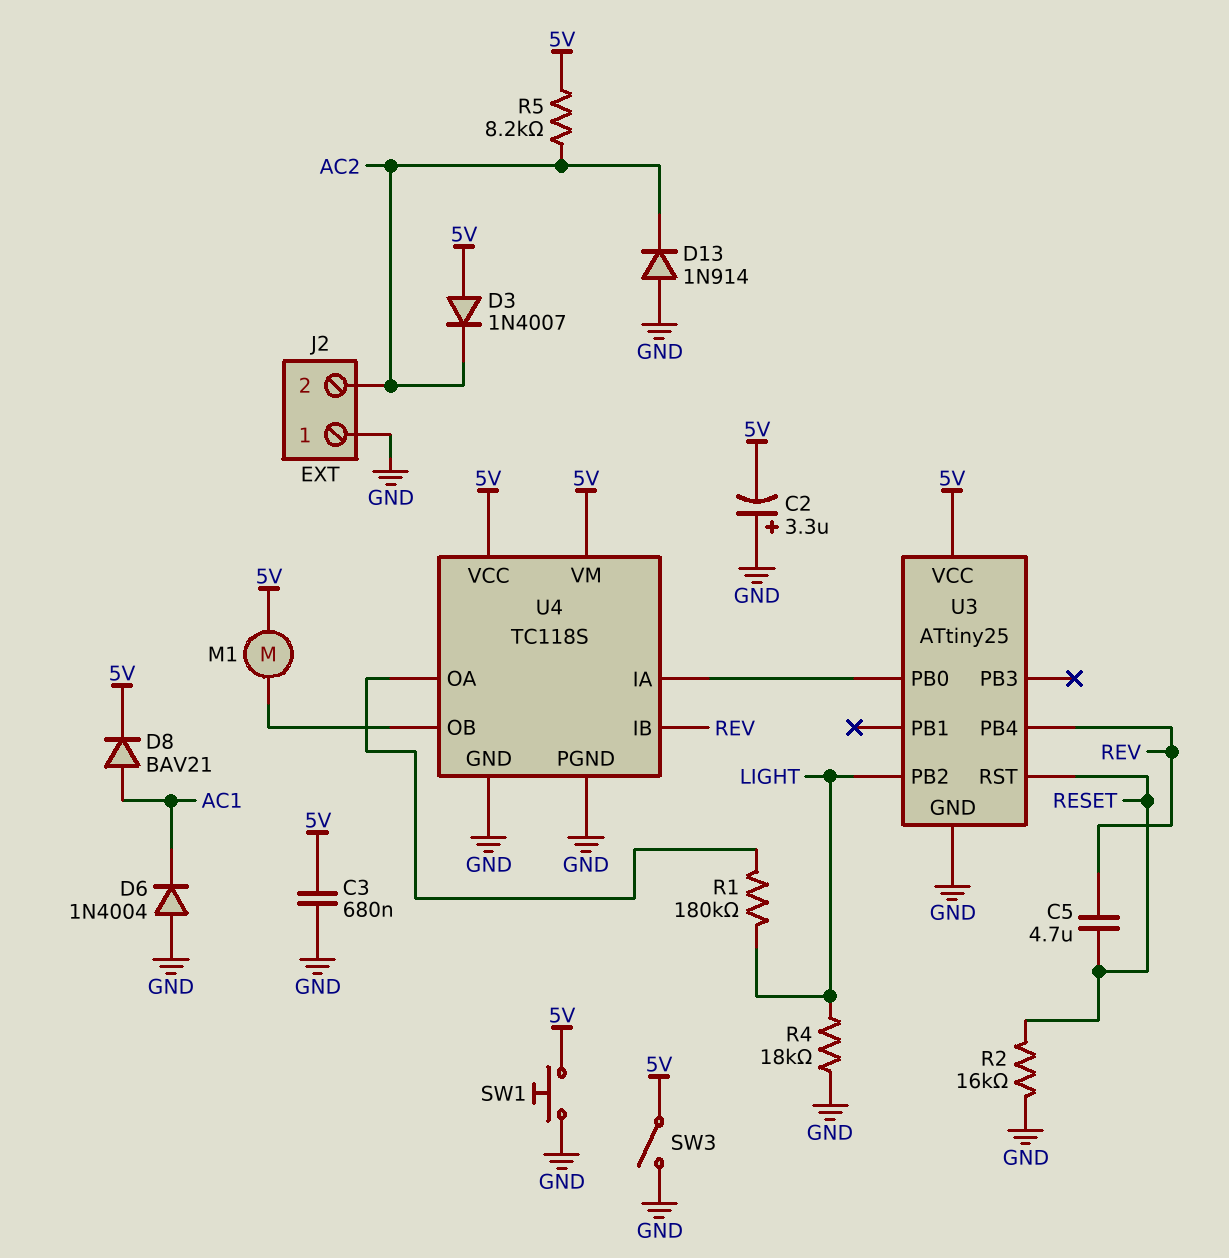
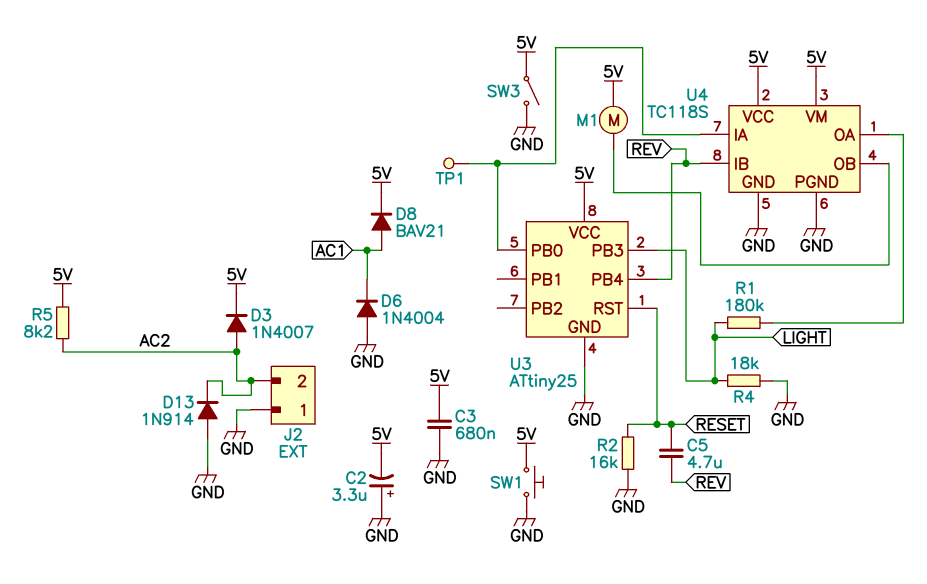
D3: diode 1N4007 (A 5V, K AC2) -> diode 1N4007 (A AC2, K 5V)
TP1: none -> test point (U3/PB0)
U3 pin PB2: LIGHT -> none
U3 pin PB3: none -> LIGHT

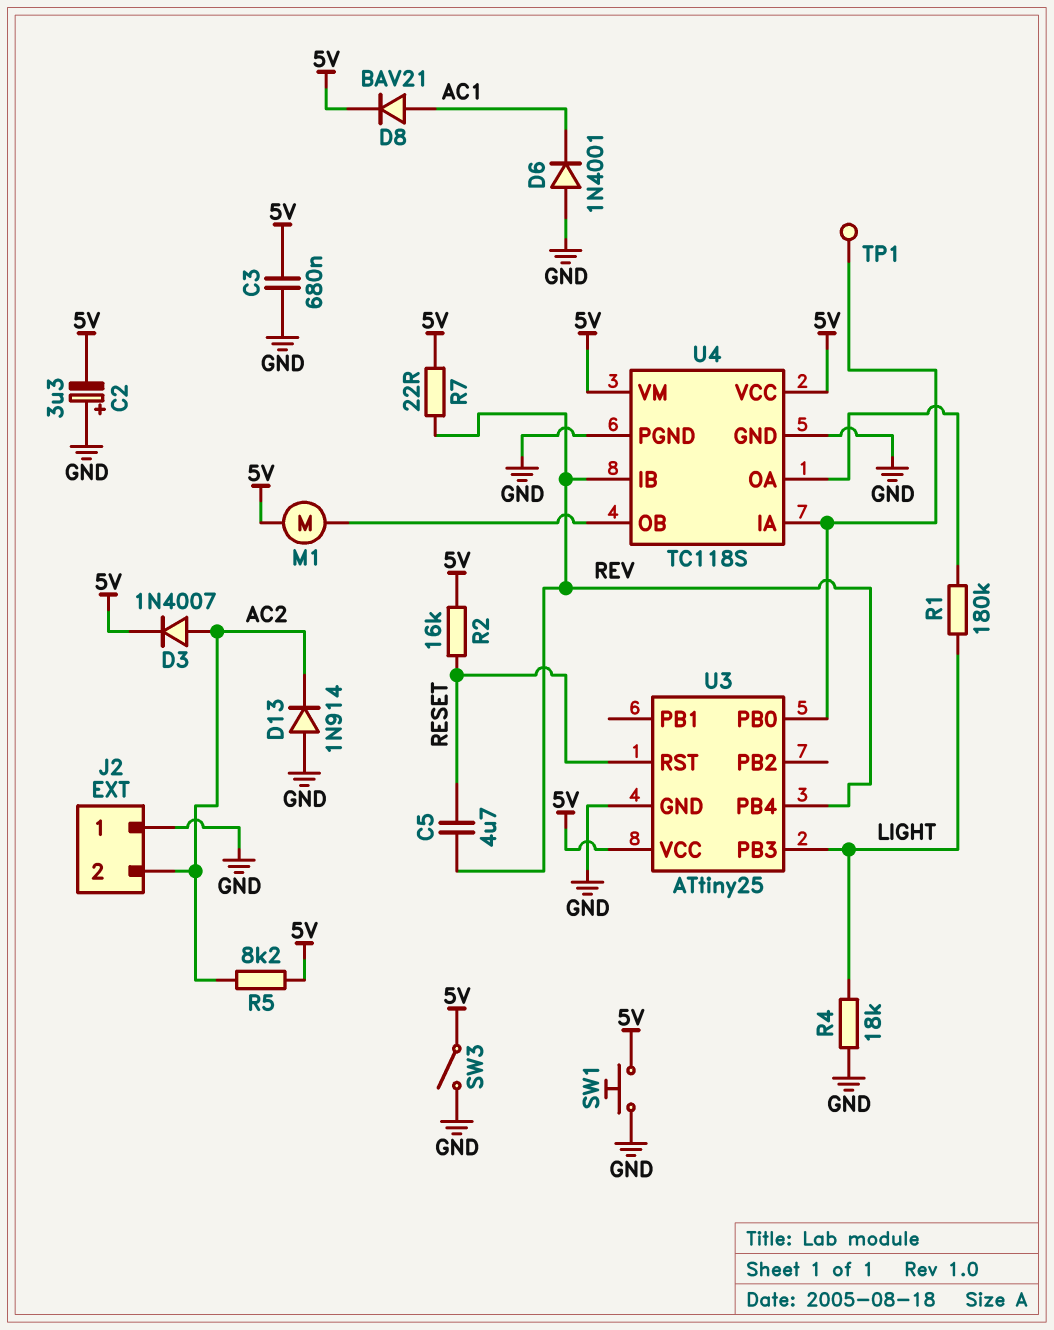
D6: diode 1N4004 (A GND, K AC1) -> diode 1N4001 (A GND, K AC1)
R2: 16k (GND, RESET) -> 16k (5V, RESET)
R7: none -> 22 (5V, REV)

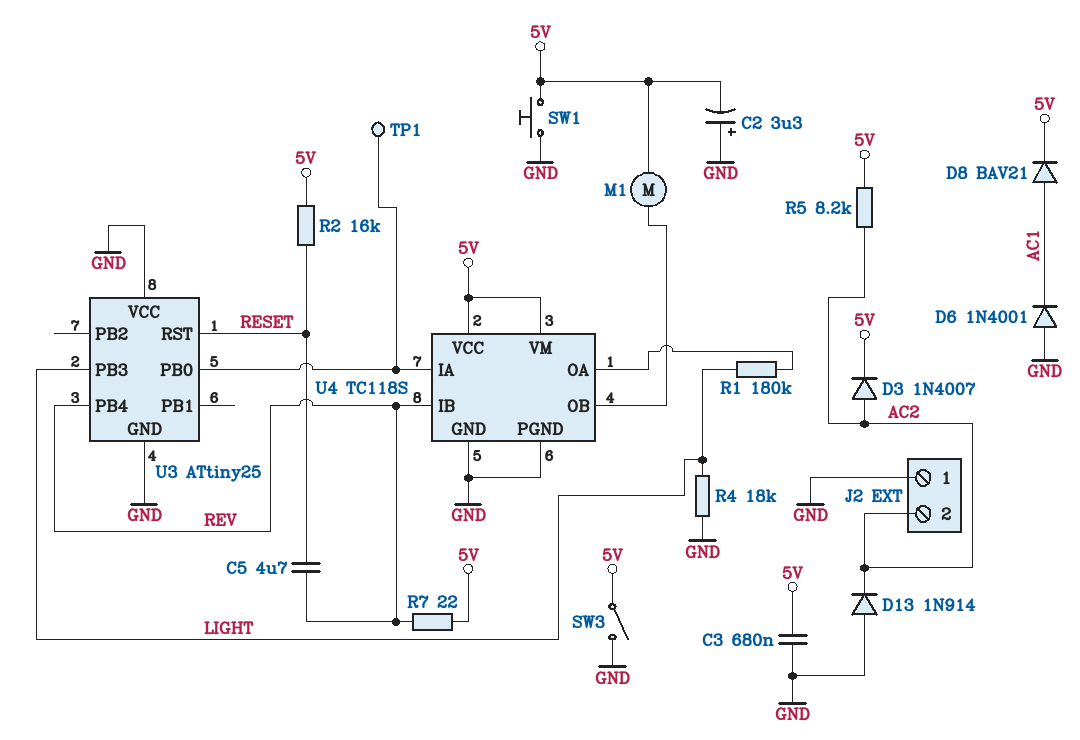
U3 pin VCC: 5V -> GND

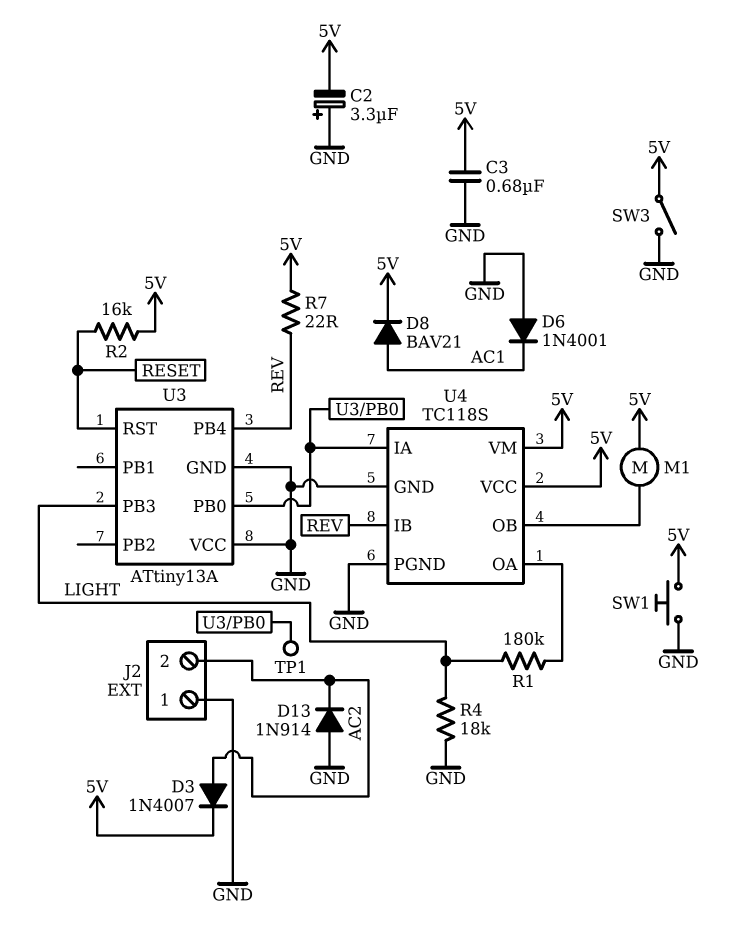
C5: 4.7uF (RESET, REV) -> none
R5: 8.2k (5V, AC2) -> none
U3: ATtiny25 -> ATtiny13A

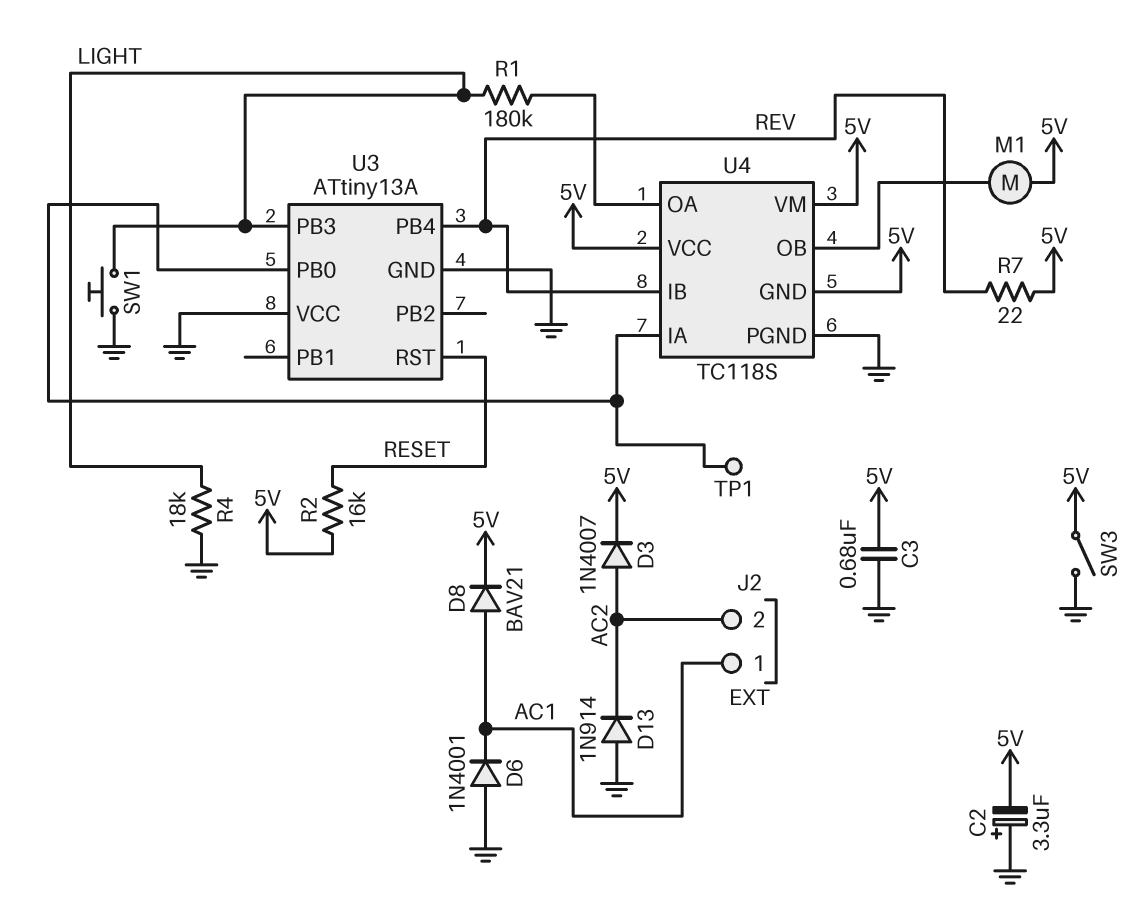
J2 pin 1: GND -> AC1
SW1: button (5V, GND) -> button (GND, LIGHT)
U4 pin GND: GND -> 5V

